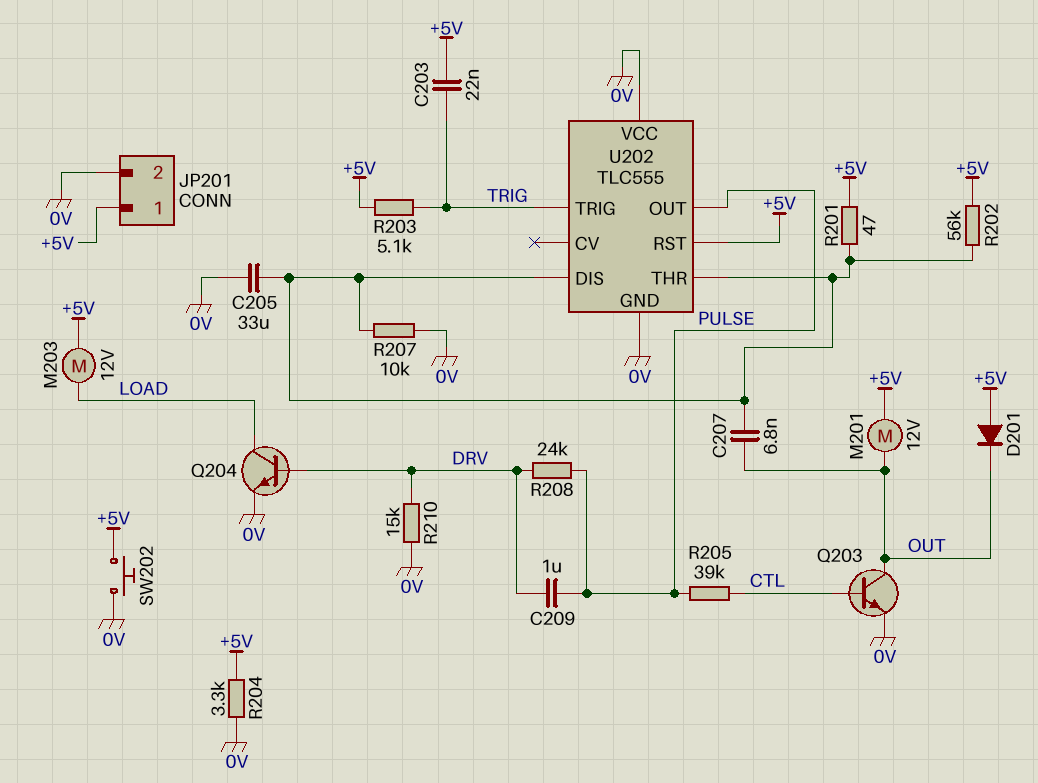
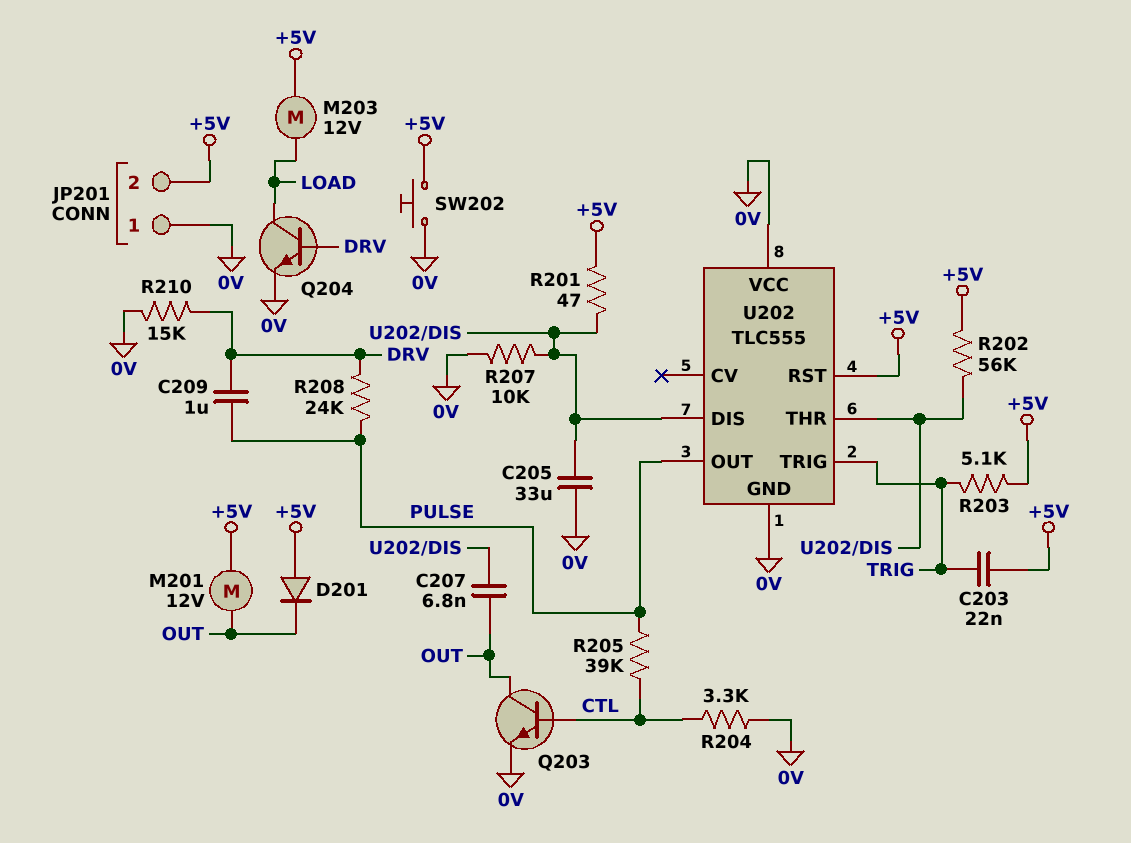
JP201 pin 1: +5V -> 0V
JP201 pin 2: 0V -> +5V
R204: 3.3k (+5V, 0V) -> 3.3k (0V, CTL)

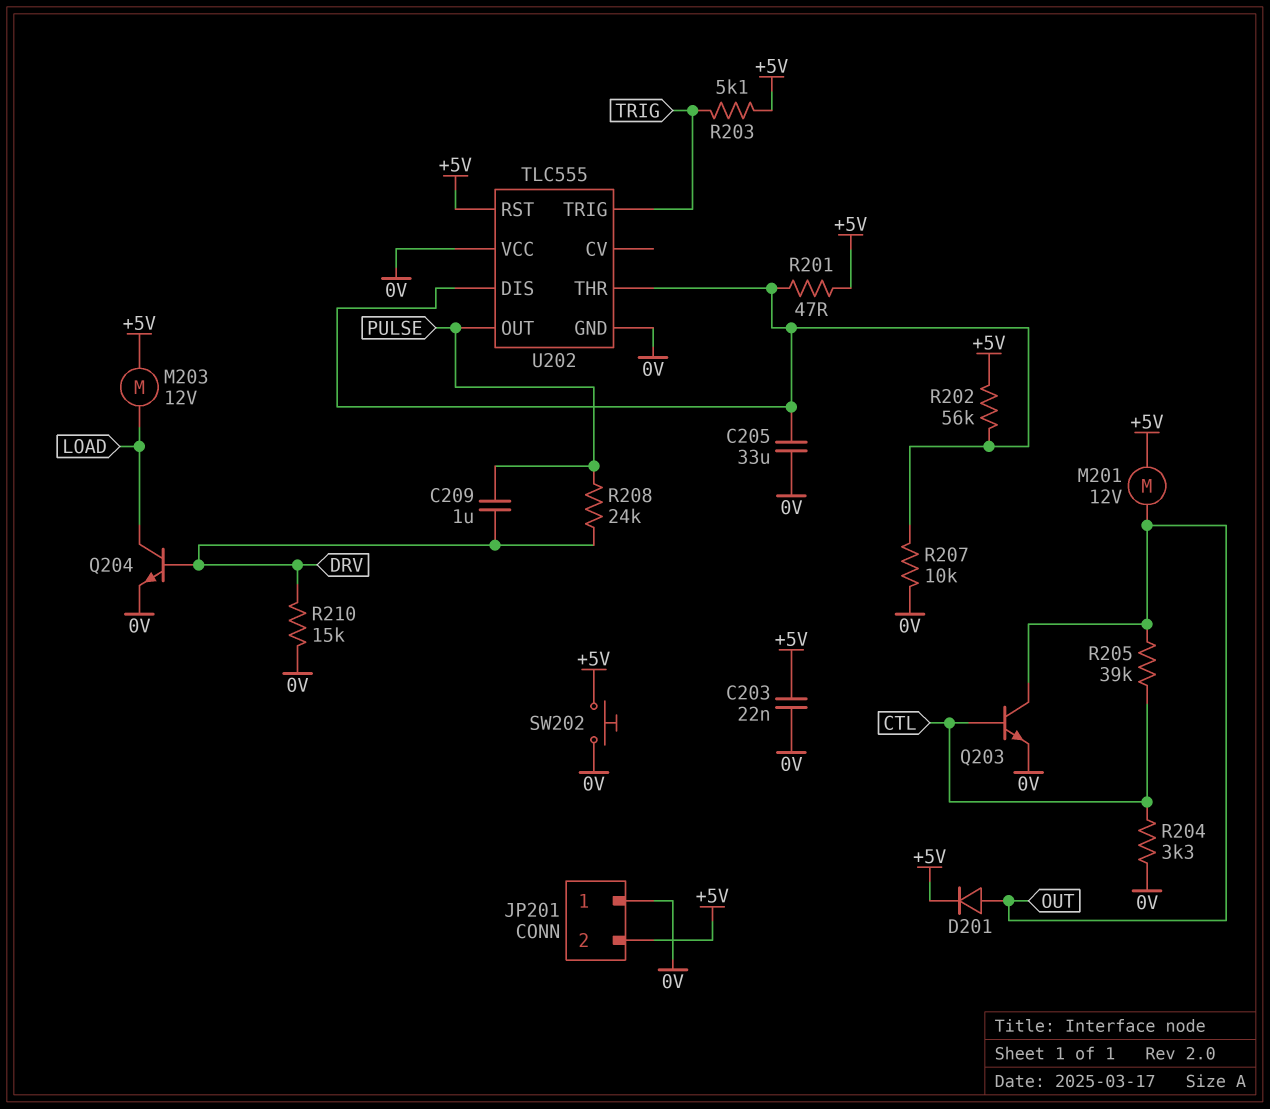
C203: 22nF (+5V, TRIG) -> 22nF (+5V, 0V)
C207: 6.8nF (OUT, U202/DIS) -> none
D201: diode (A +5V, K OUT) -> diode (A OUT, K +5V)
R205: 39k (CTL, PULSE) -> 39k (CTL, OUT)

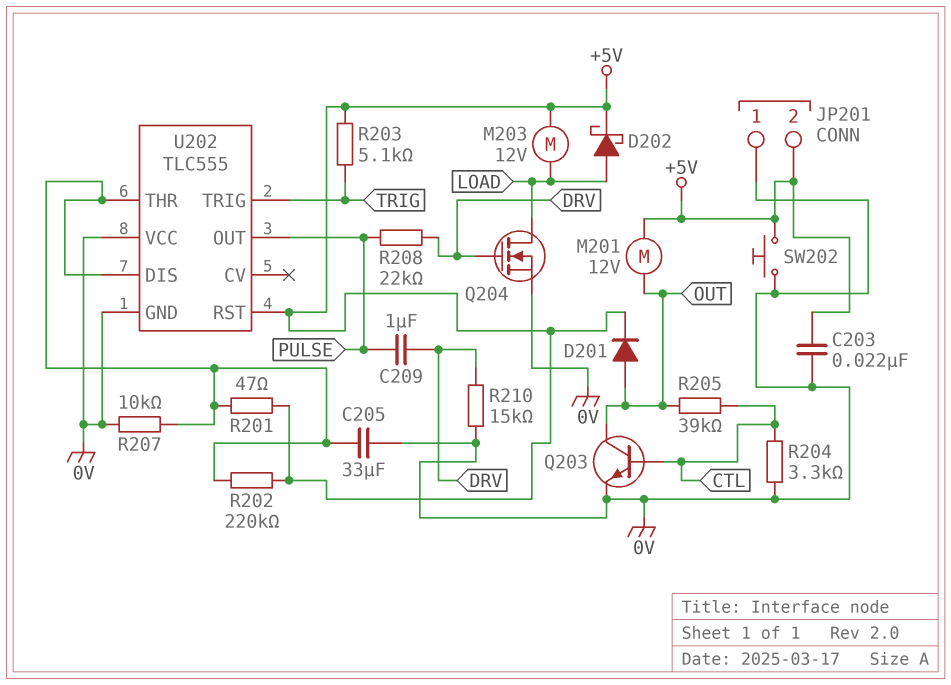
D202: none -> schottky (A LOAD, K +5V)
Q204: NPN (B DRV, C LOAD, E 0V) -> NMOS (G DRV, D LOAD, S 0V)
R202: 56k (+5V, U202/DIS) -> 220k (+5V, U202/DIS)
R208: 24k (DRV, PULSE) -> 22k (DRV, PULSE)

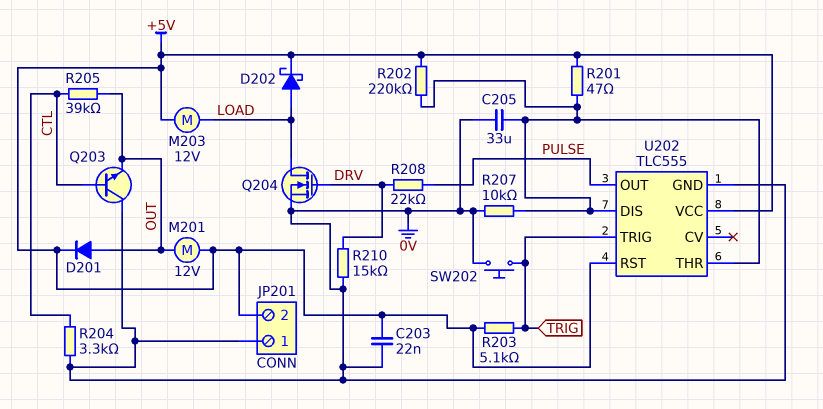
C209: 1uF (DRV, PULSE) -> none
Q203: NPN (B CTL, C OUT, E 0V) -> NPN (B CTL, C 0V, E OUT)
SW202: button (+5V, 0V) -> button (0V, TRIG)
U202 pin VCC: 0V -> +5V

